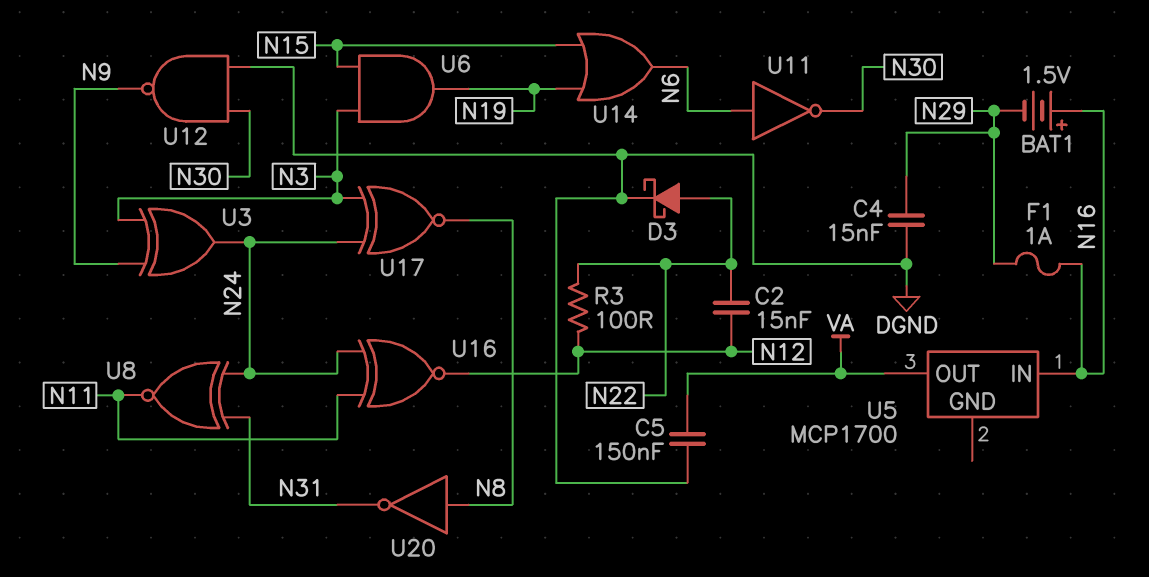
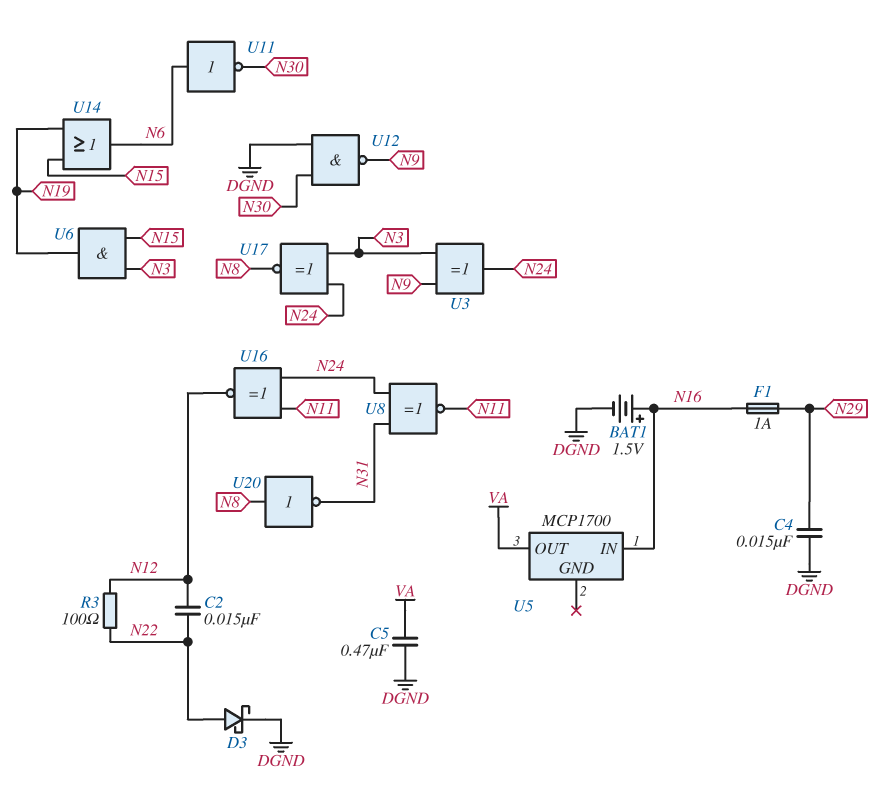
BAT1: 1.5V (plus N16, minus N29) -> 1.5V (plus N16, minus DGND)
C5: 150nF (DGND, VA) -> 470nF (DGND, VA)

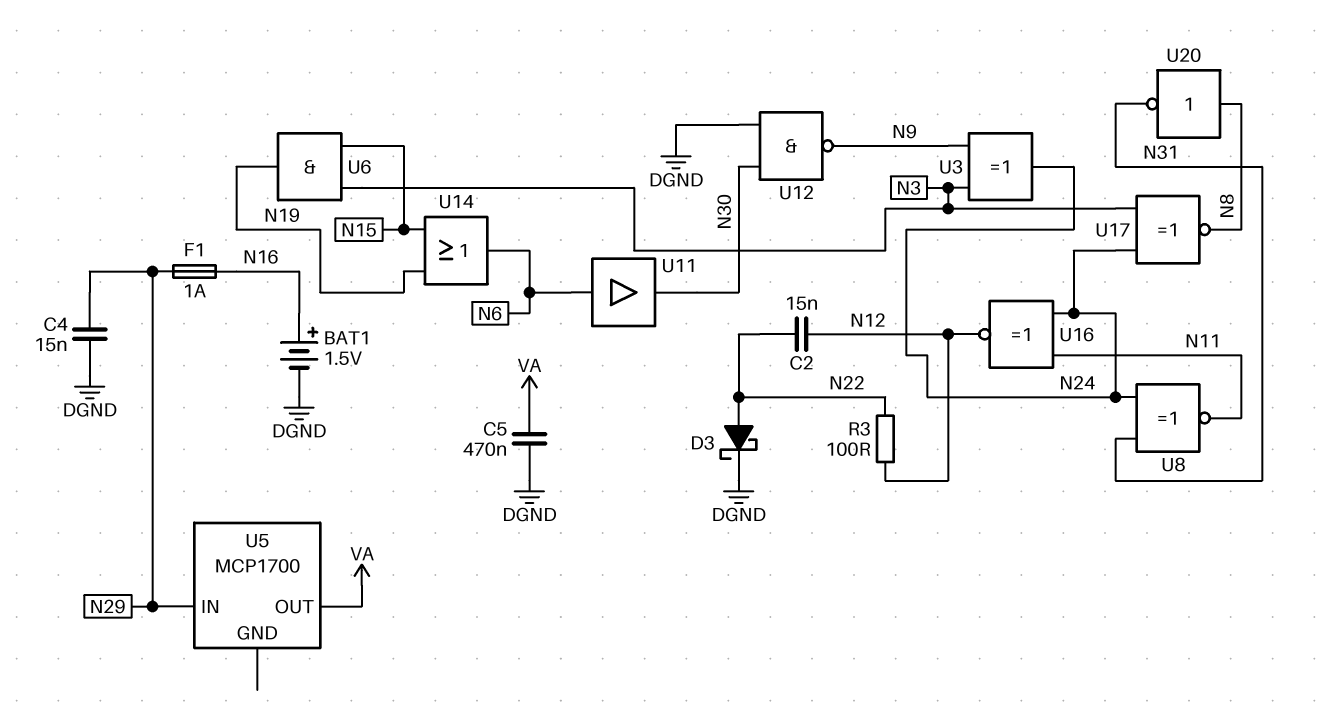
U5 pin IN: N16 -> N29
U11: NOT (in N6, out N30) -> buffer (in N6, out N30)

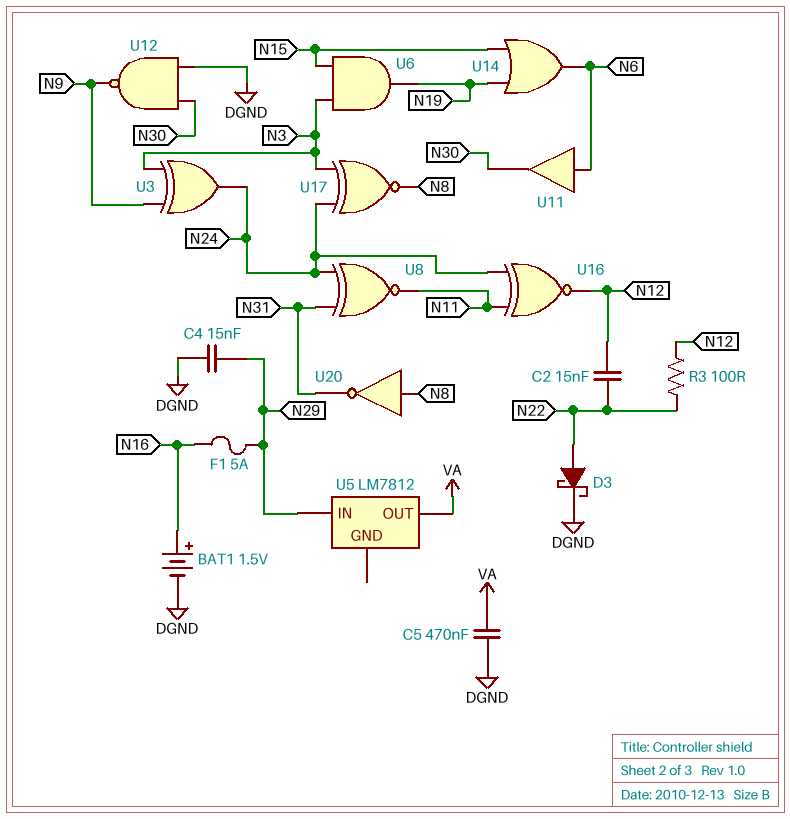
F1: 1A (N16, N29) -> 5A (N16, N29)
U5: MCP1700 -> LM7812

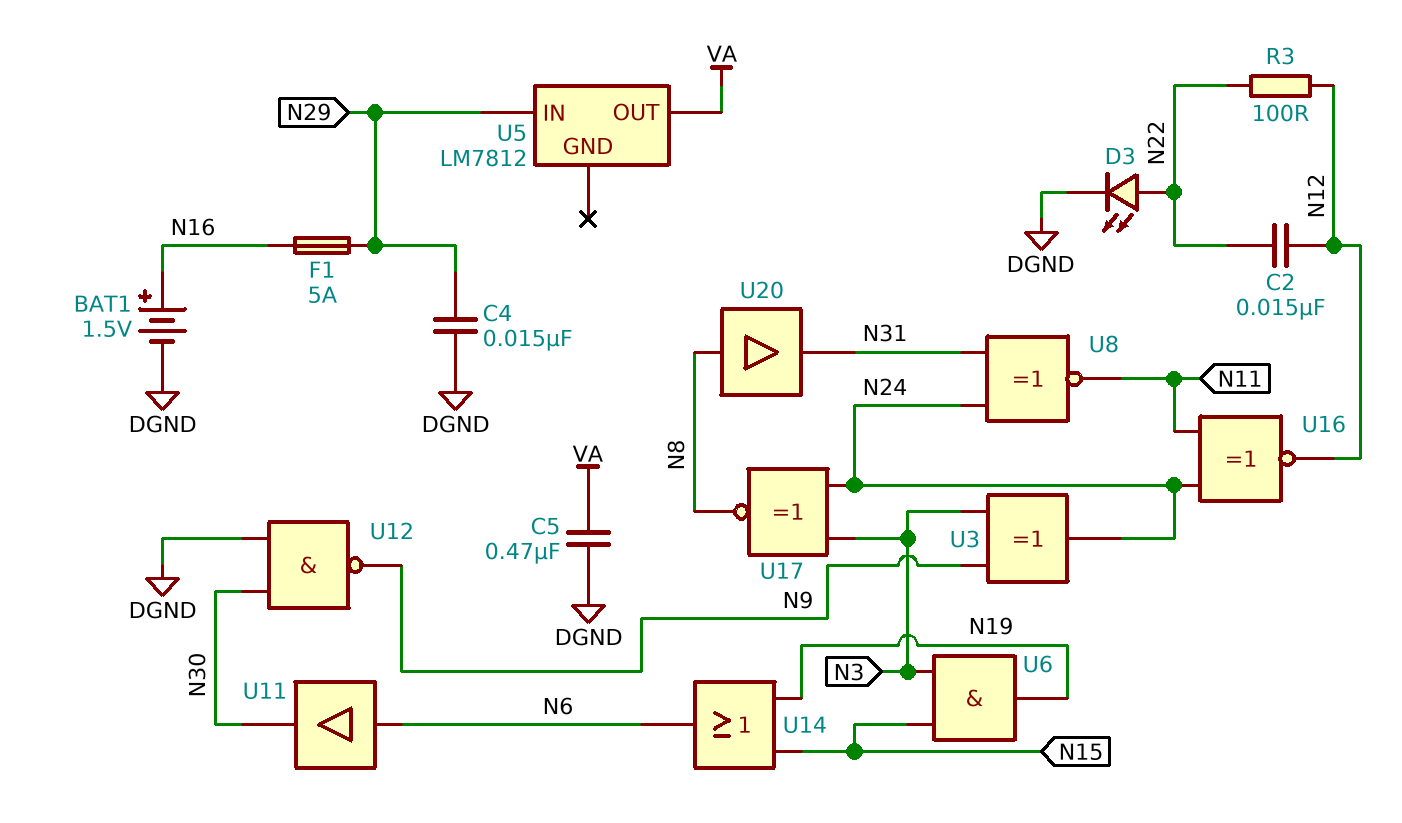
D3: schottky (A N22, K DGND) -> LED (A N22, K DGND)
U20: NOT (in N8, out N31) -> buffer (in N8, out N31)

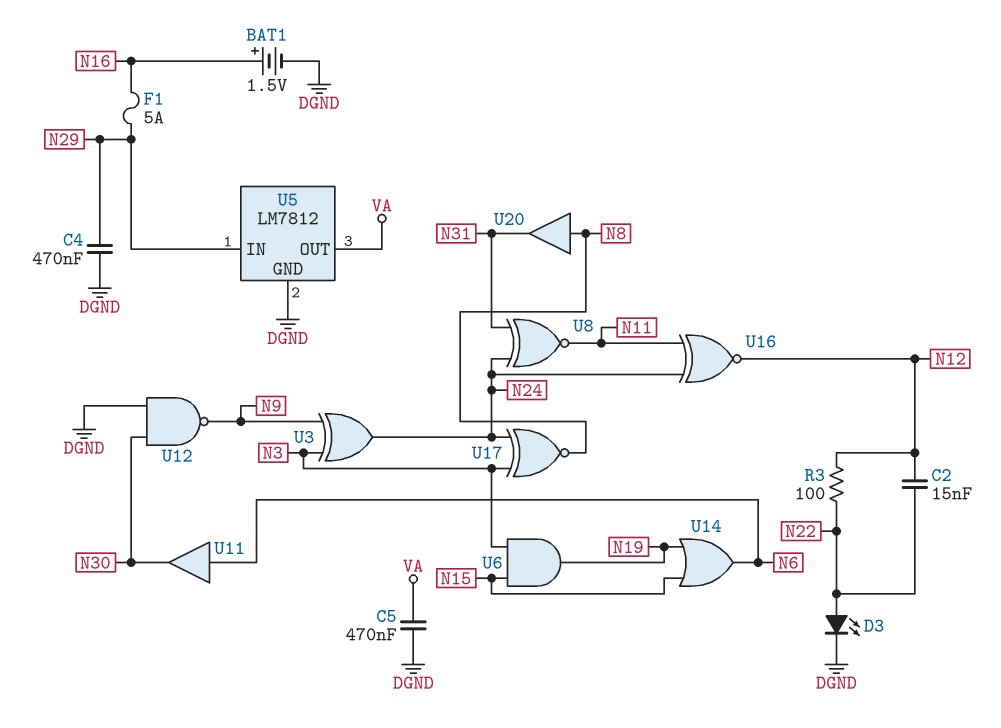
C4: 15nF (DGND, N29) -> 470nF (DGND, N29)
U5 pin GND: none -> DGND

